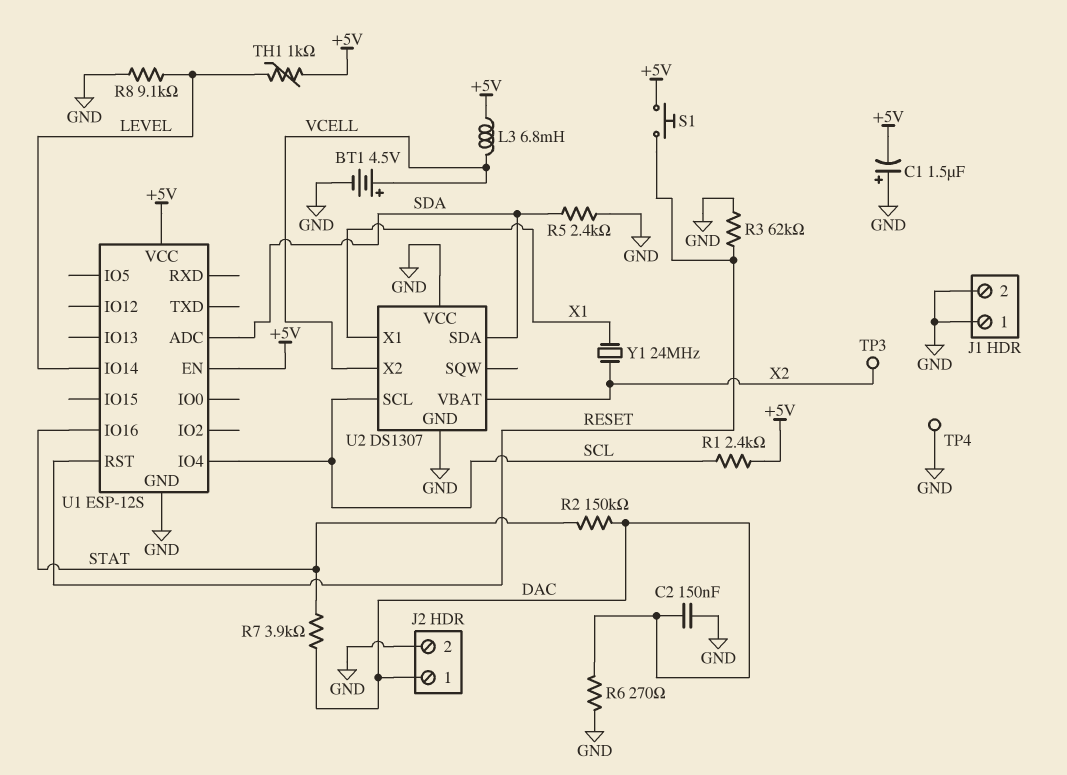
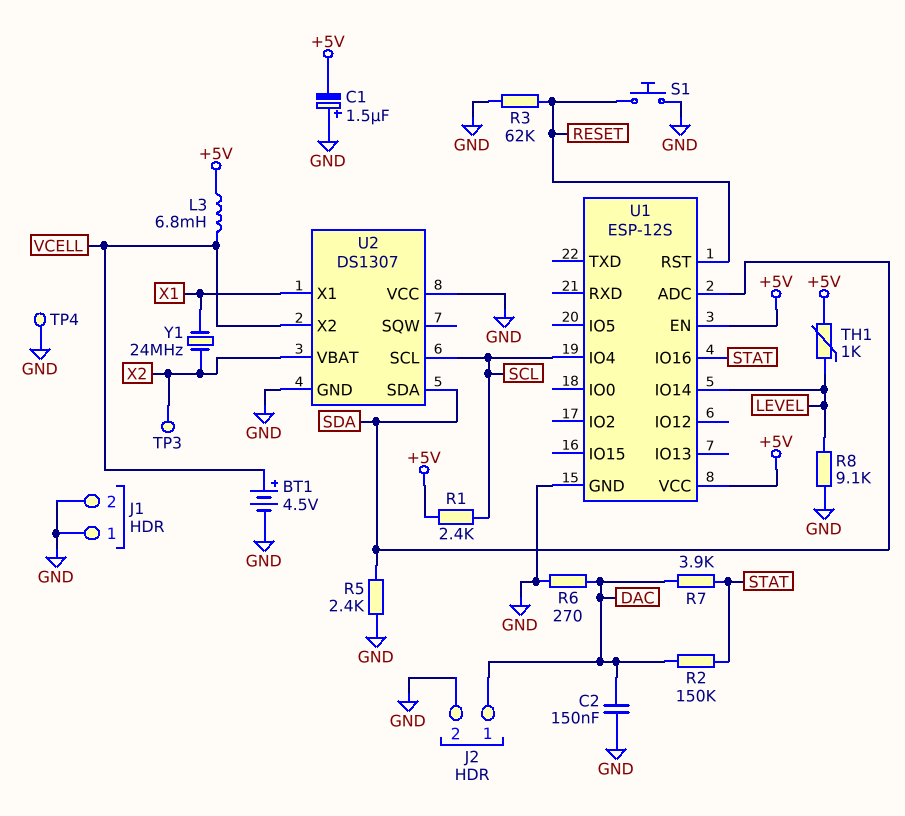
S1: button (+5V, RESET) -> button (GND, RESET)

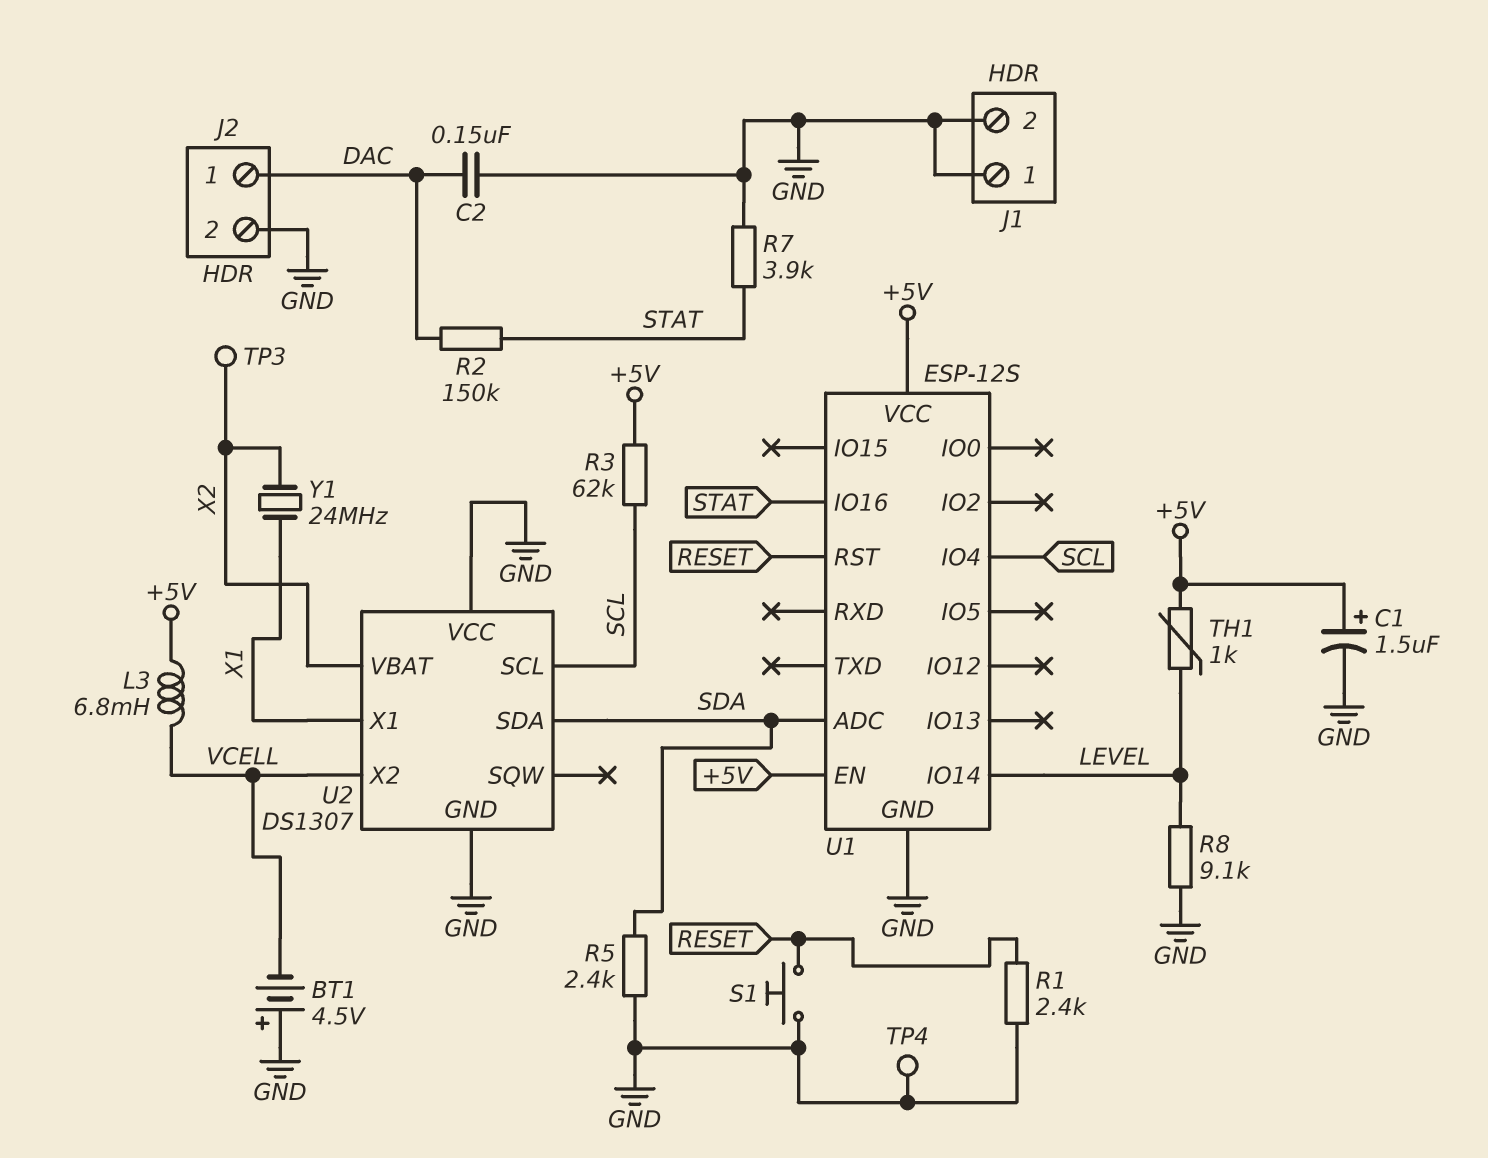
BT1: 4.5V (plus VCELL, minus GND) -> 4.5V (plus GND, minus VCELL)
C1: 1.5uF (plus GND, minus +5V) -> 1.5uF (plus +5V, minus GND)
R1: 2.4k (+5V, SCL) -> 2.4k (GND, RESET)
R3: 62k (GND, RESET) -> 62k (+5V, SCL)
R6: 270 (DAC, GND) -> none
R7: 3.9k (DAC, STAT) -> 3.9k (GND, STAT)

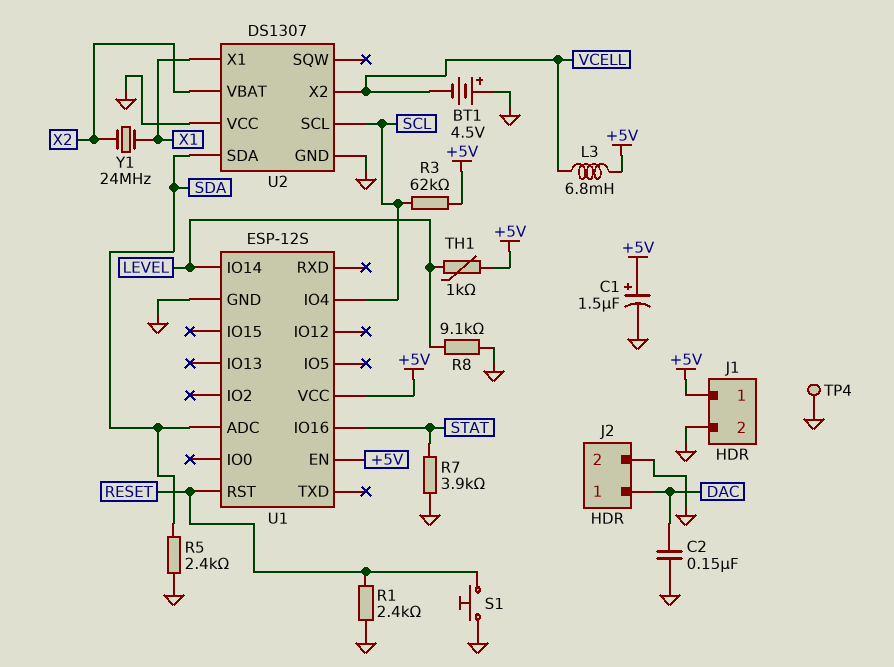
J1 pin 1: GND -> +5V
R2: 150k (DAC, STAT) -> none
TP3: test point (X2) -> none

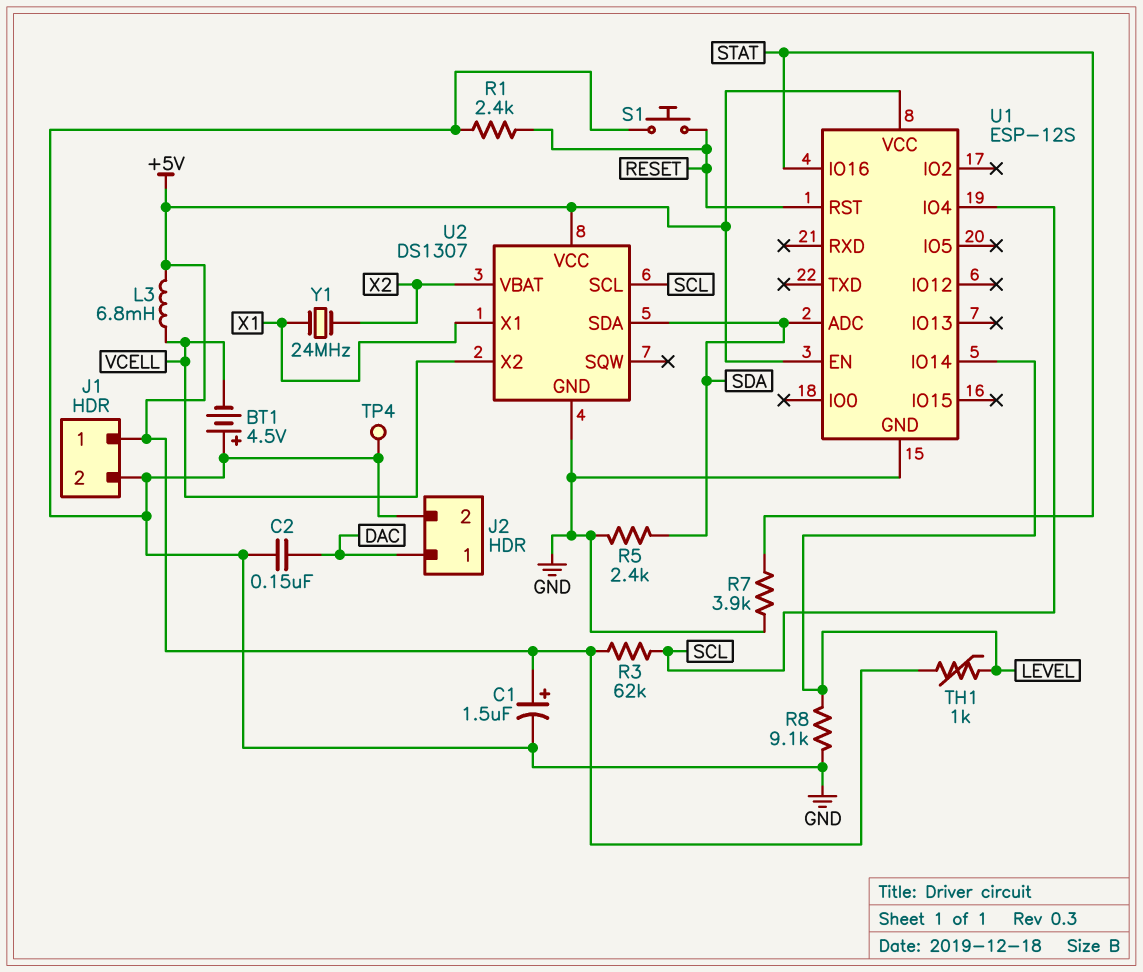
U2 pin VCC: GND -> +5V

